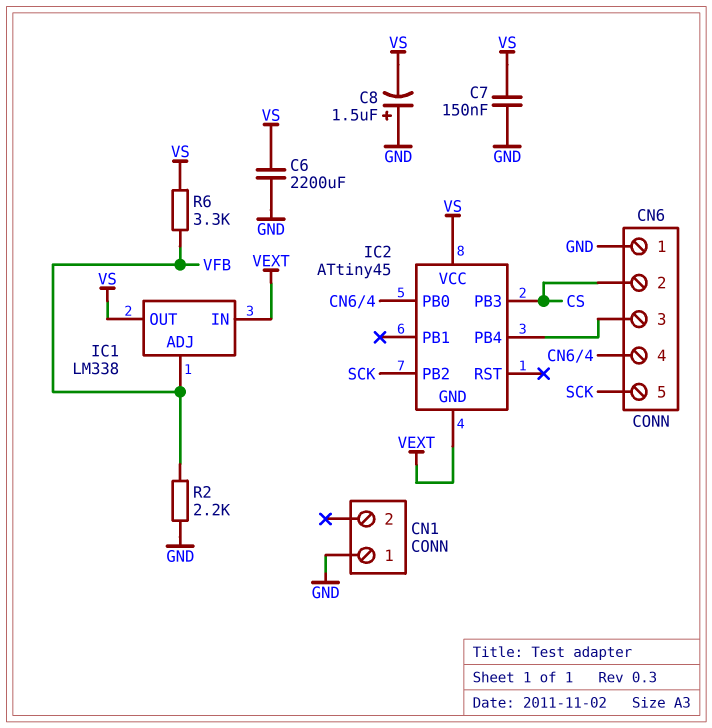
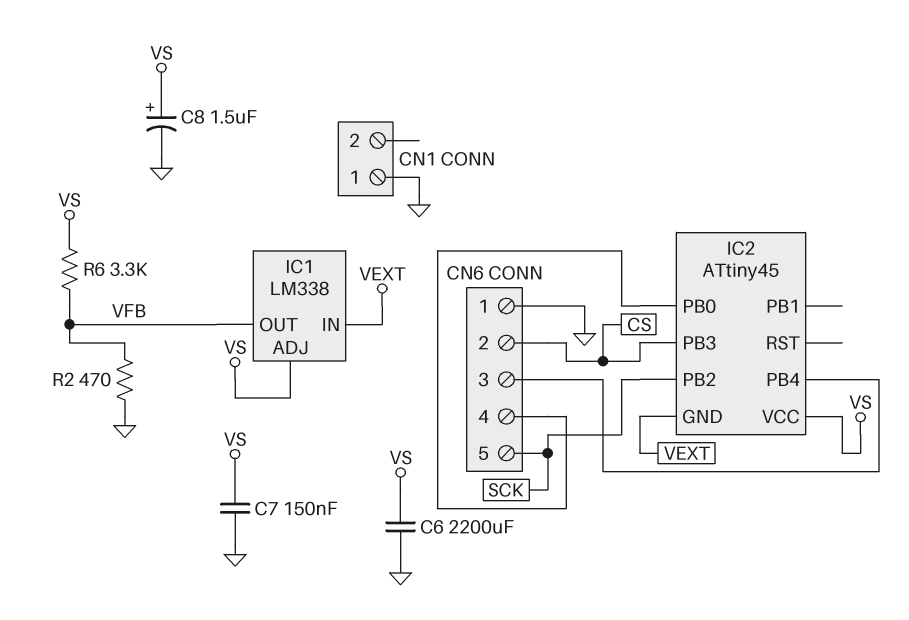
C8: 1.5uF (plus GND, minus VS) -> 1.5uF (plus VS, minus GND)
IC1 pin ADJ: VFB -> VS
IC1 pin OUT: VS -> VFB
R2: 2.2k (GND, VFB) -> 470 (GND, VFB)

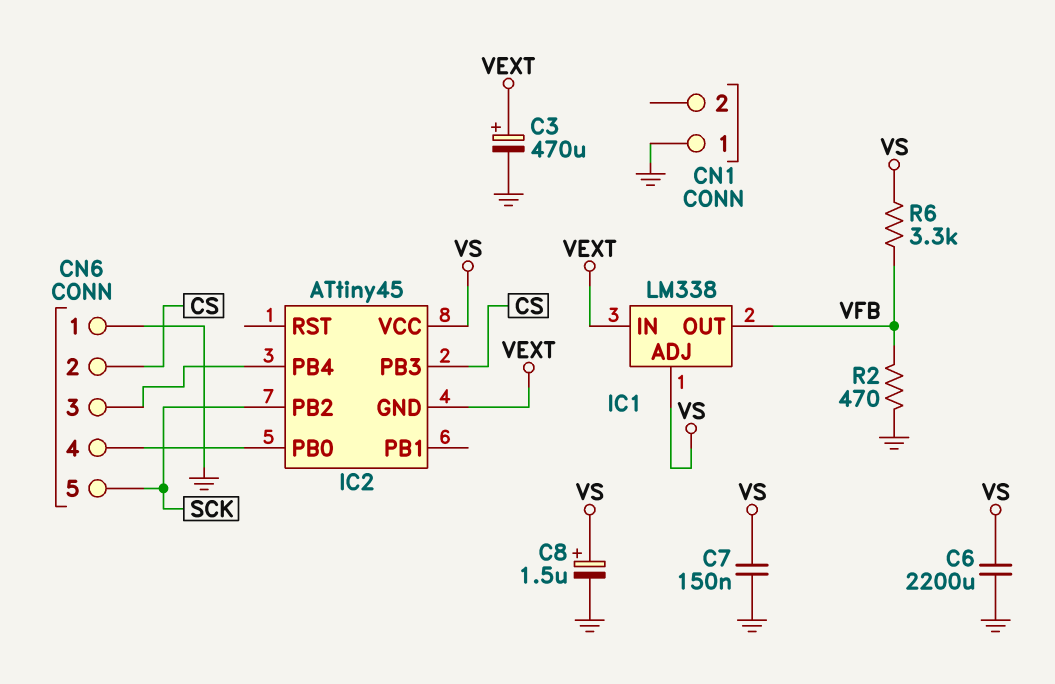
C3: none -> 470uF (plus VEXT, minus GND)

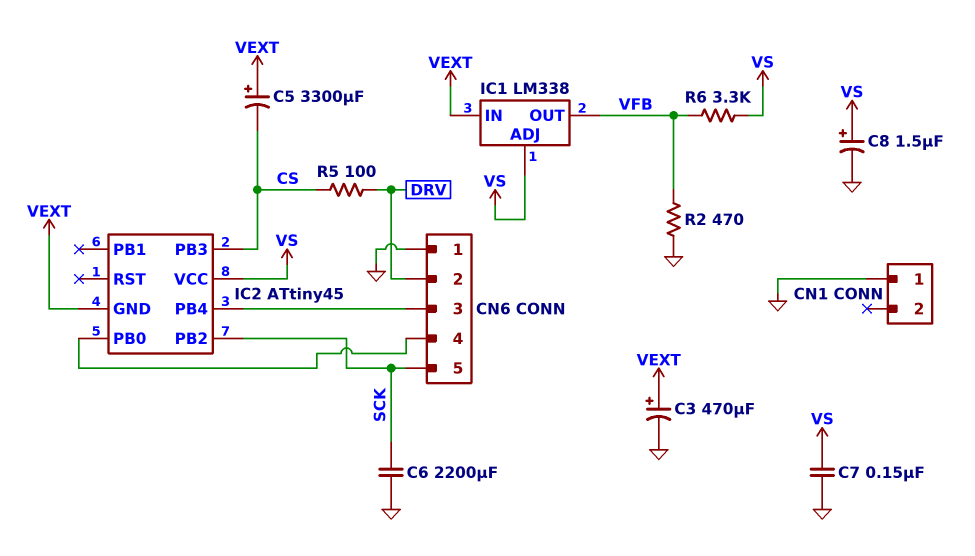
C5: none -> 3300uF (plus VEXT, minus CS)
C6: 2200uF (GND, VS) -> 2200uF (GND, SCK)
CN6 pin 2: CS -> DRV
R5: none -> 100 (CS, DRV)

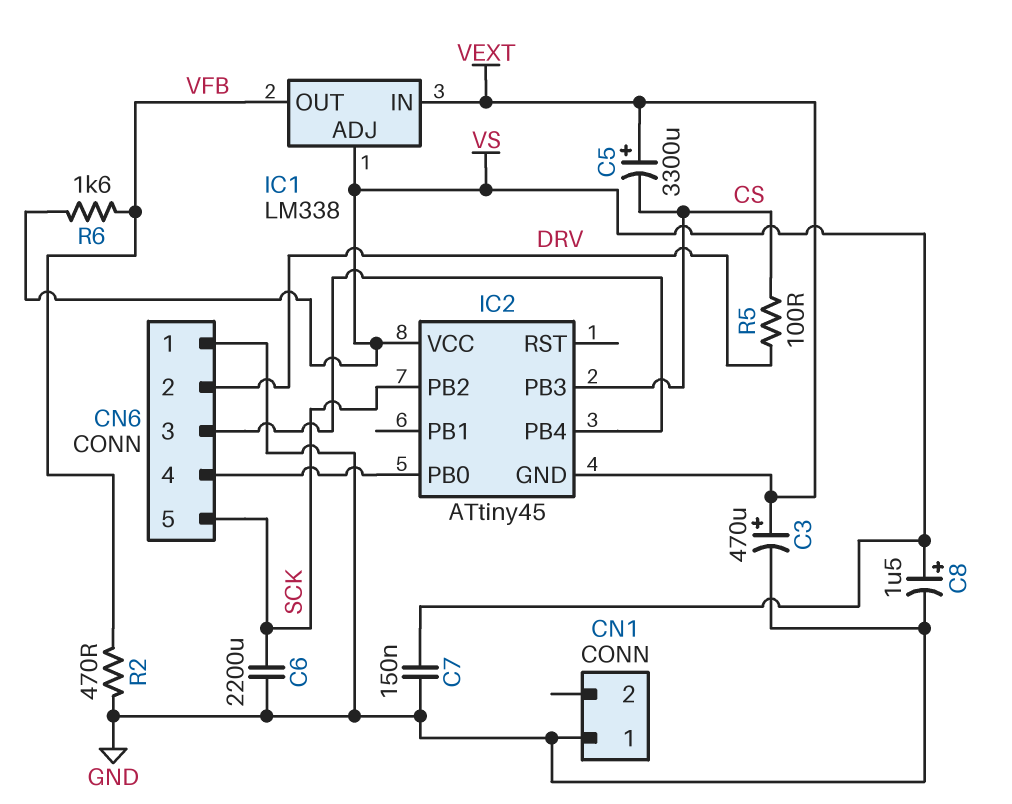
R6: 3.3k (VFB, VS) -> 1.6k (VFB, VS)

